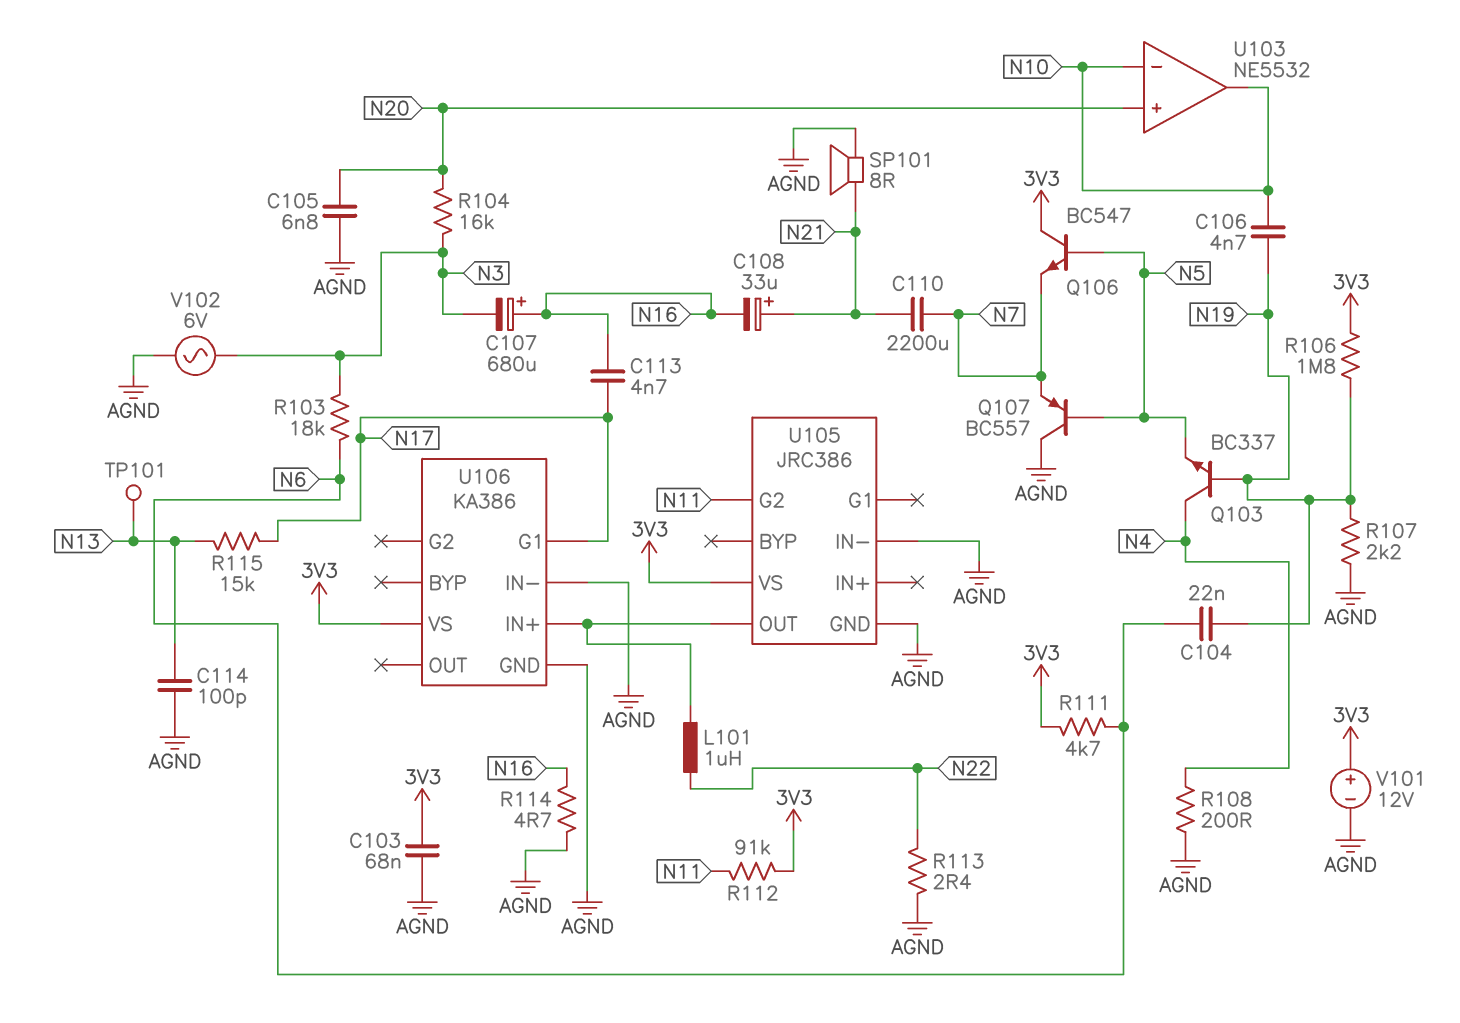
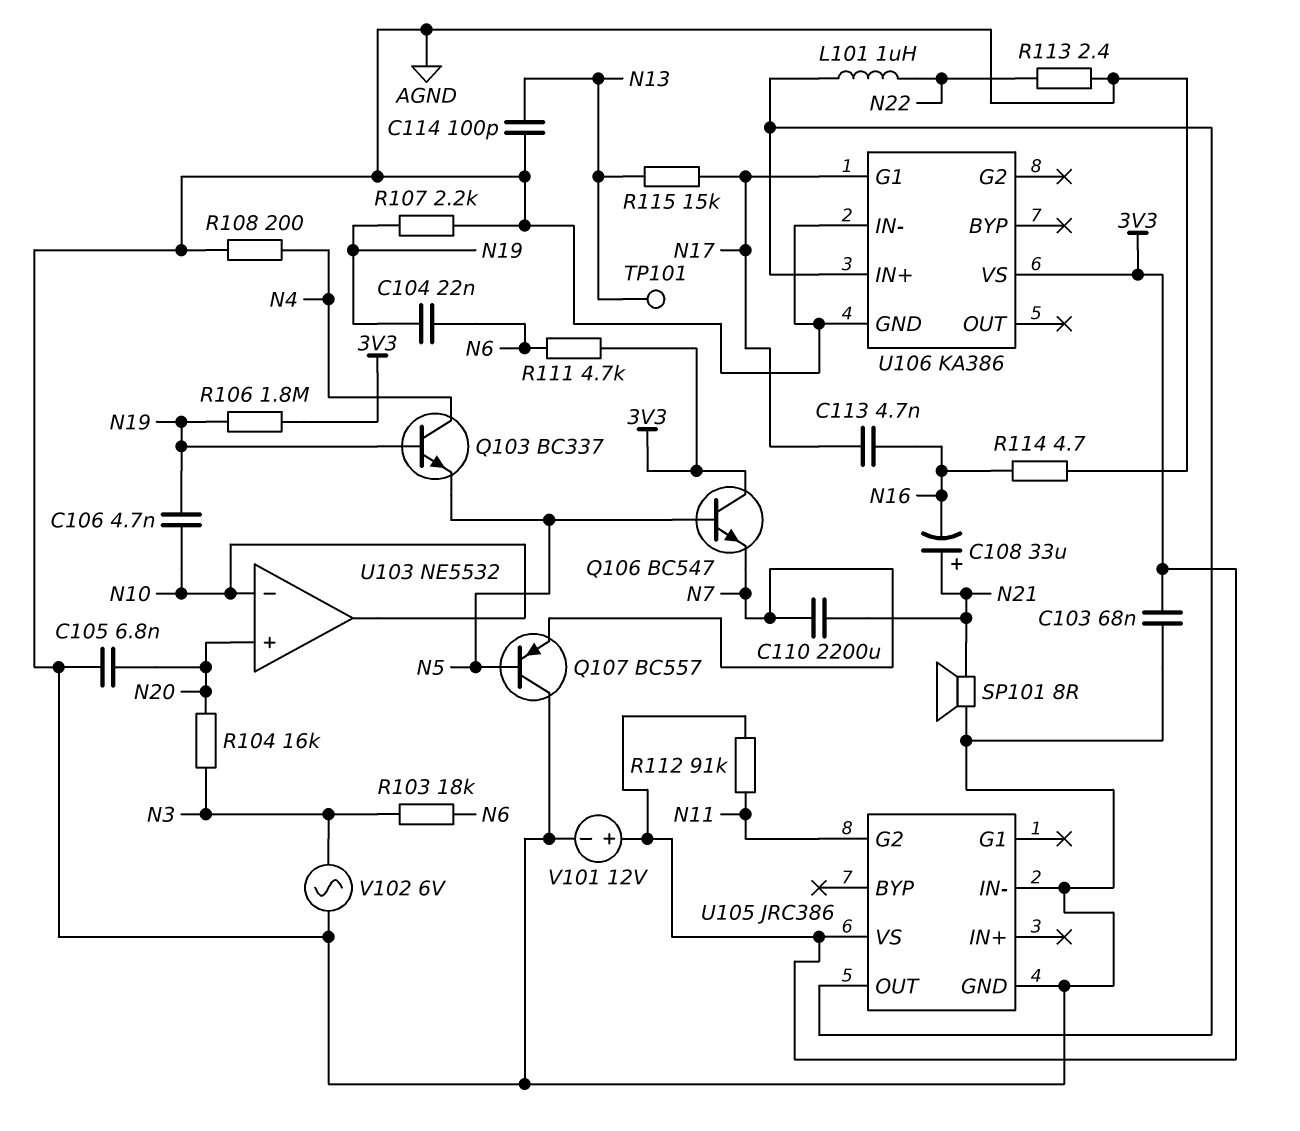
C107: 680uF (plus N16, minus N3) -> none

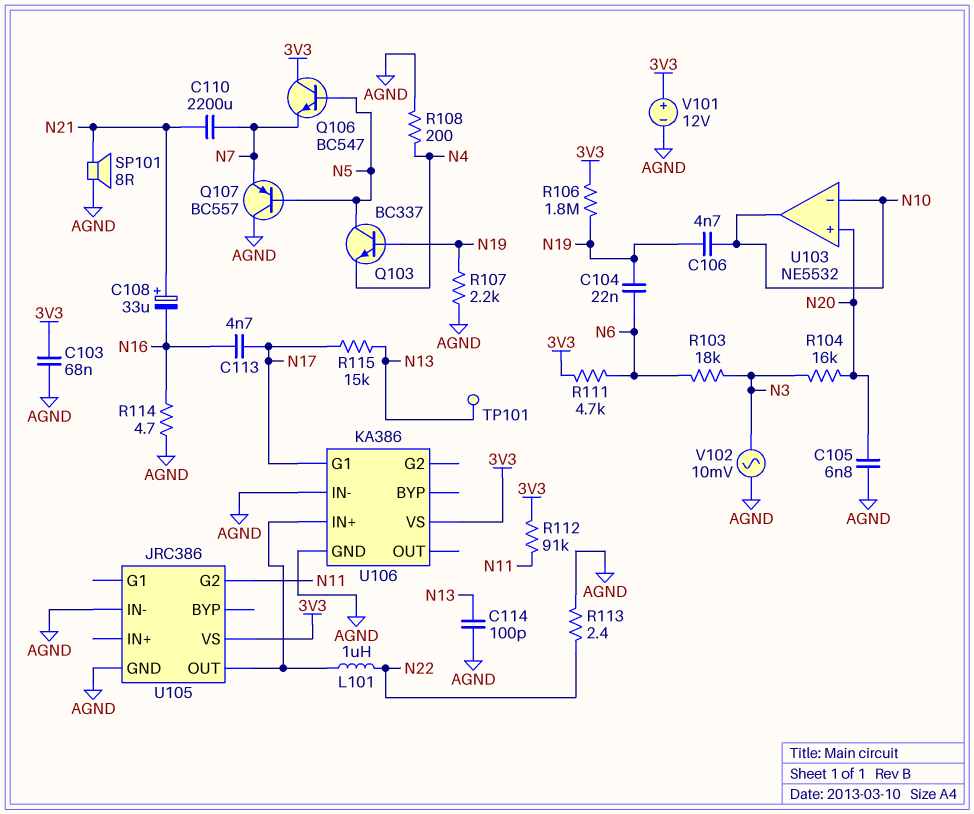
Q103: NPN BC337 (B N19, C N4, E N5) -> NPN BC337 (B N19, C N5, E N4)
V102: AC 6V (AGND, N3) -> AC 10mV (AGND, N3)

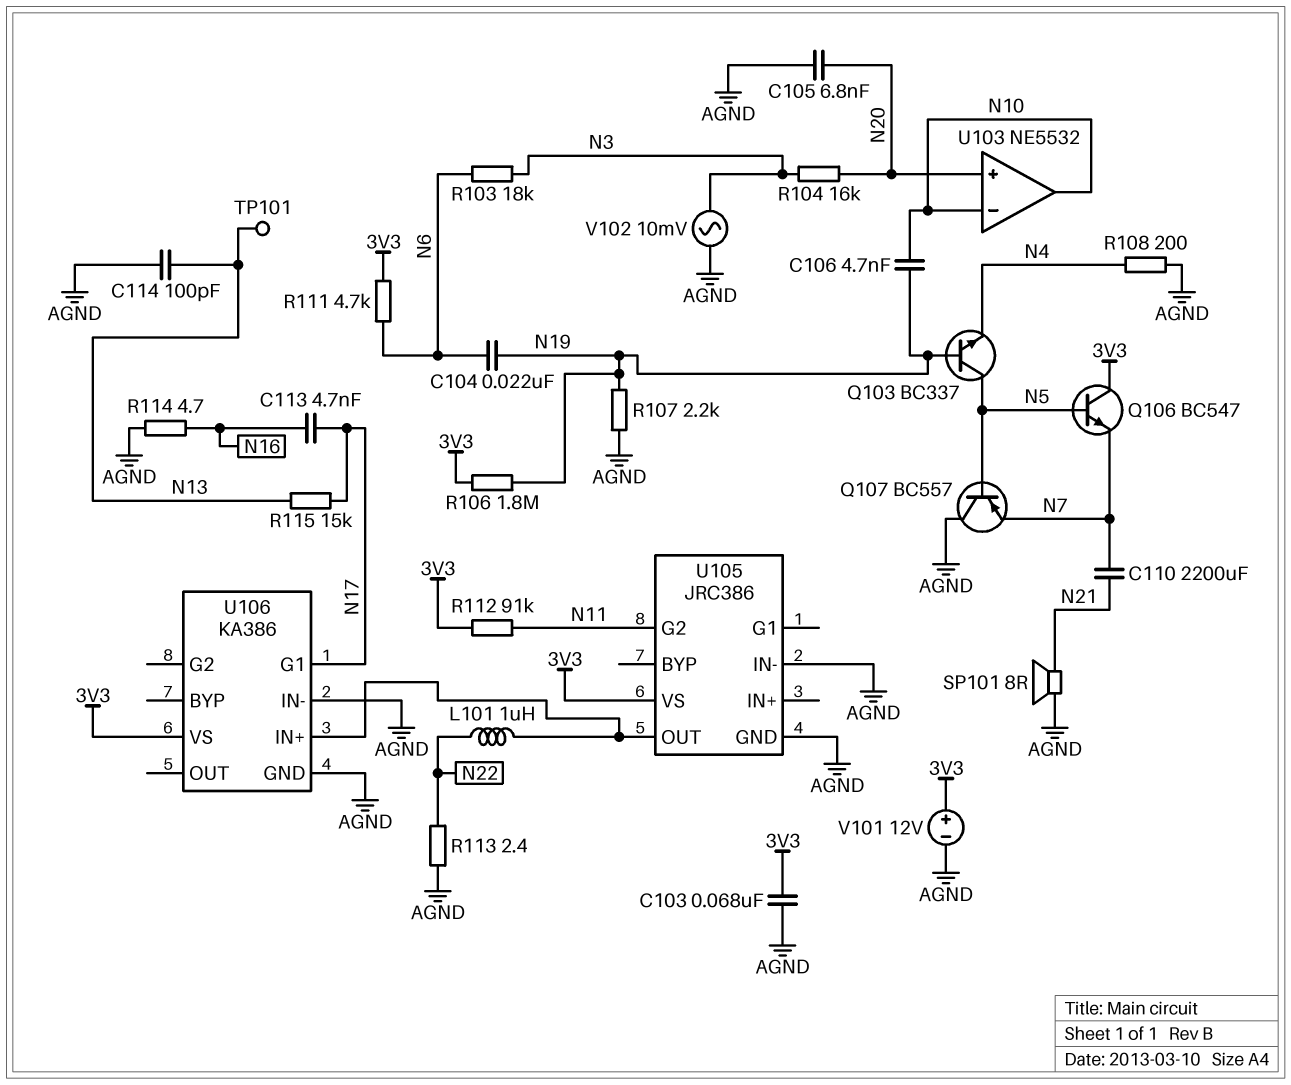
C108: 33uF (plus N21, minus N16) -> none

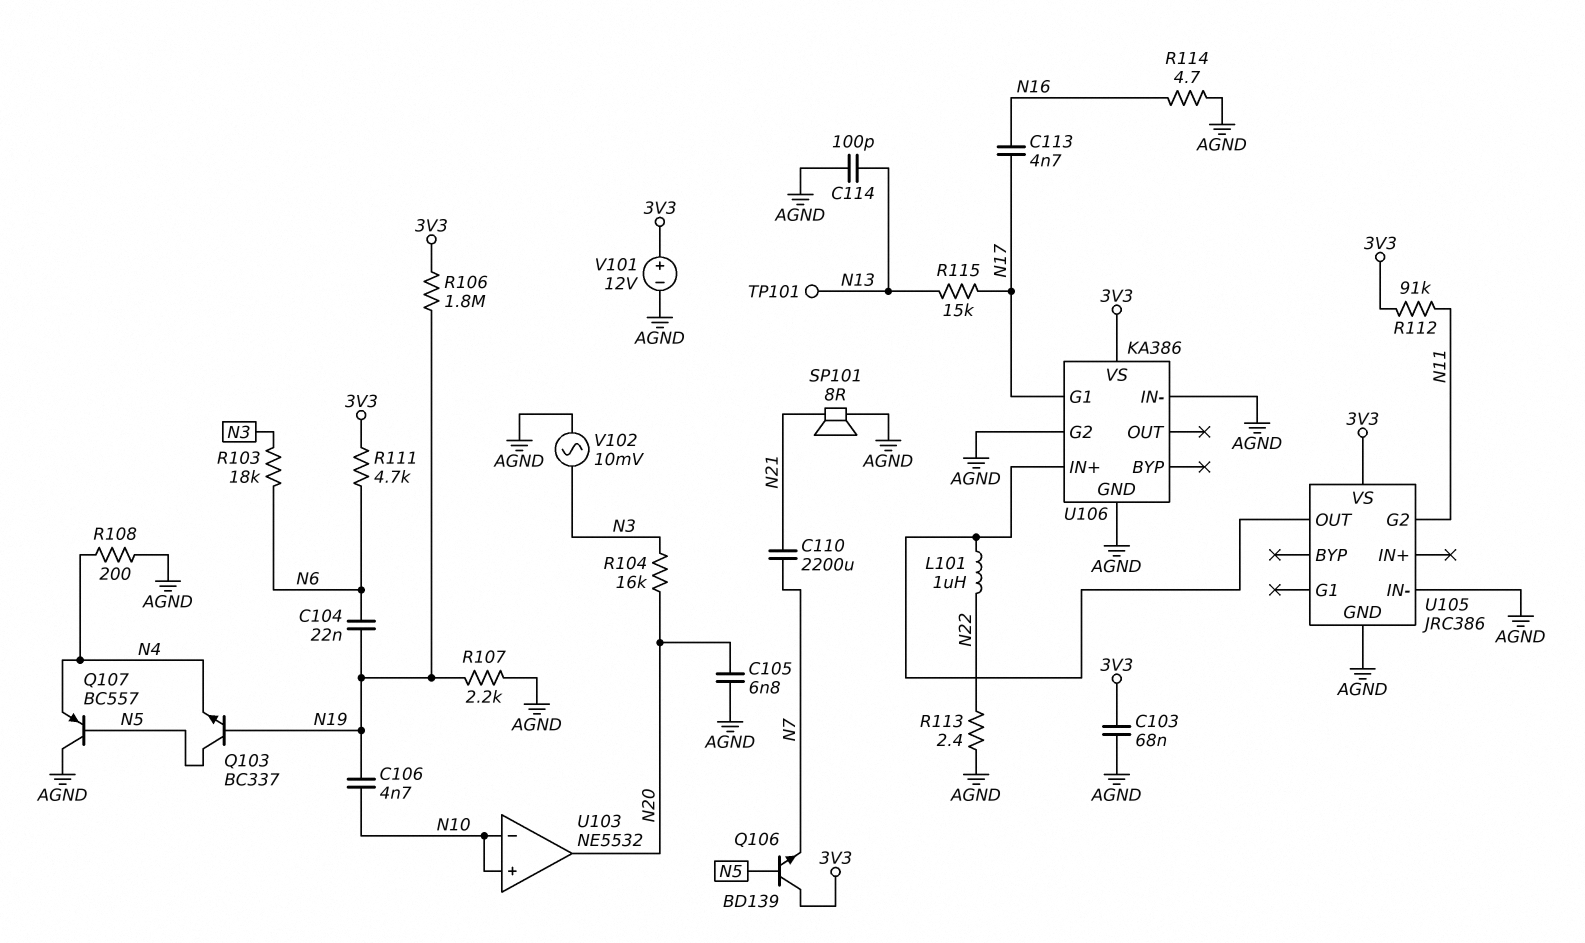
Q106: NPN BC547 (B N5, C 3V3, E N7) -> NPN BD139 (B N5, C 3V3, E N7)
Q107: PNP BC557 (B N5, C AGND, E N7) -> PNP BC557 (B N5, C AGND, E N4)
U103 pin in+: N20 -> N10
U103 pin out: N10 -> N20
U106 pin G2: none -> AGND

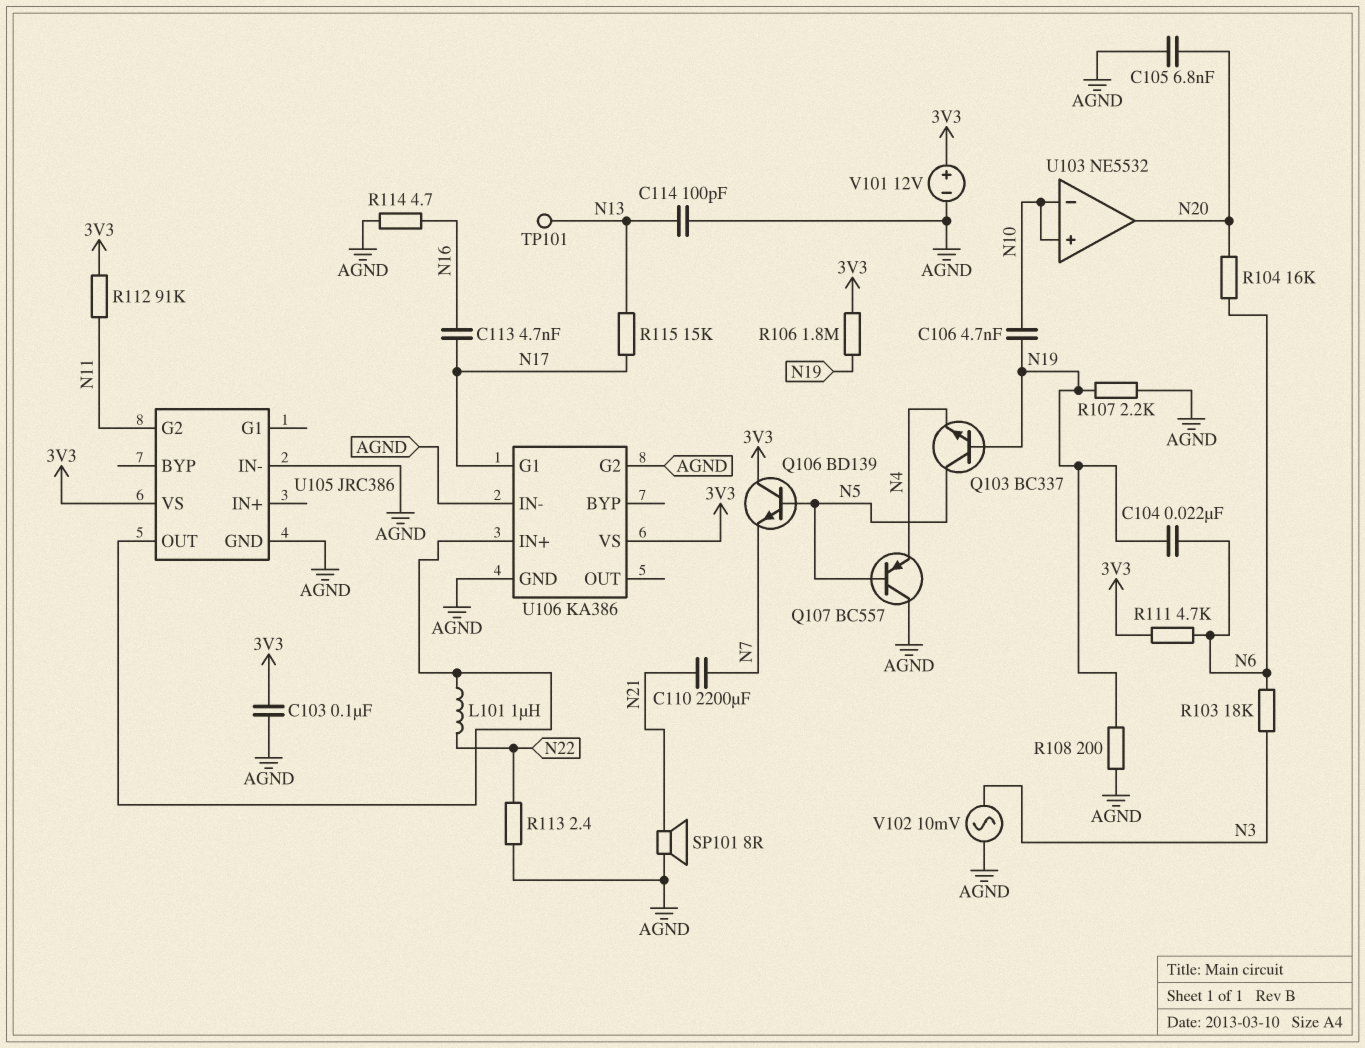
C103: 68nF (3V3, AGND) -> 100nF (3V3, AGND)
R104: 16k (N3, N20) -> 16k (N6, N20)
R108: 200 (AGND, N4) -> 200 (AGND, N19)

